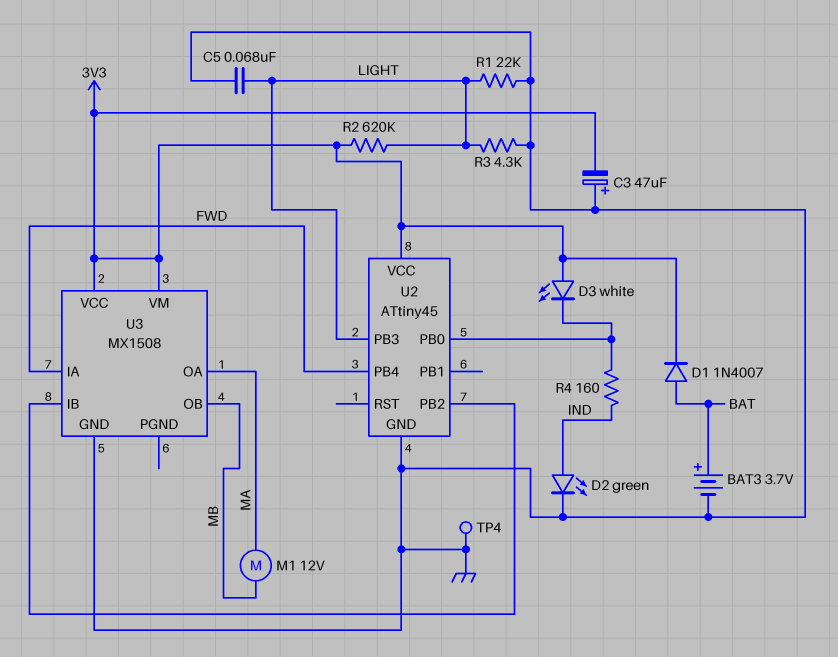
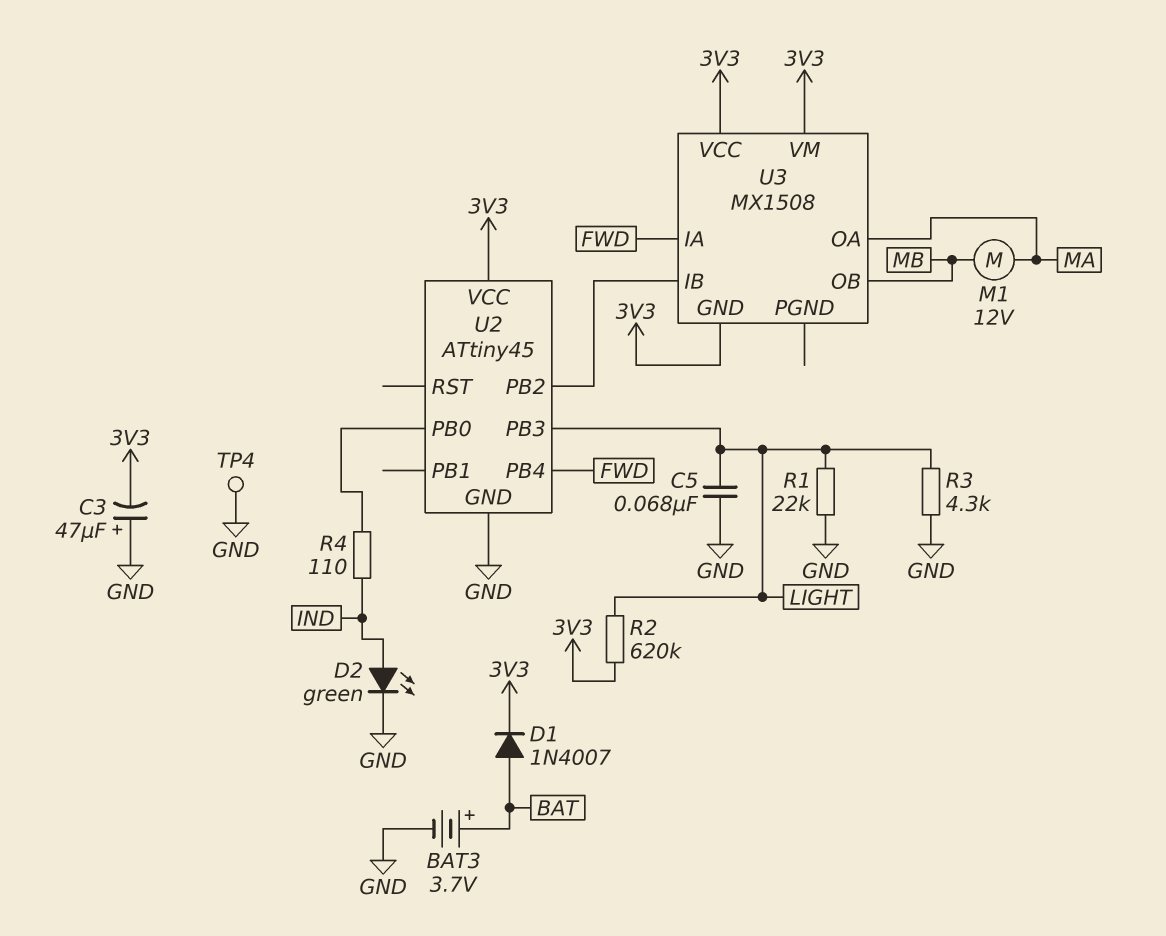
D3: LED white (A 3V3, K U2/PB0) -> none
R4: 160 (IND, U2/PB0) -> 110 (IND, U2/PB0)
U3 pin GND: GND -> 3V3

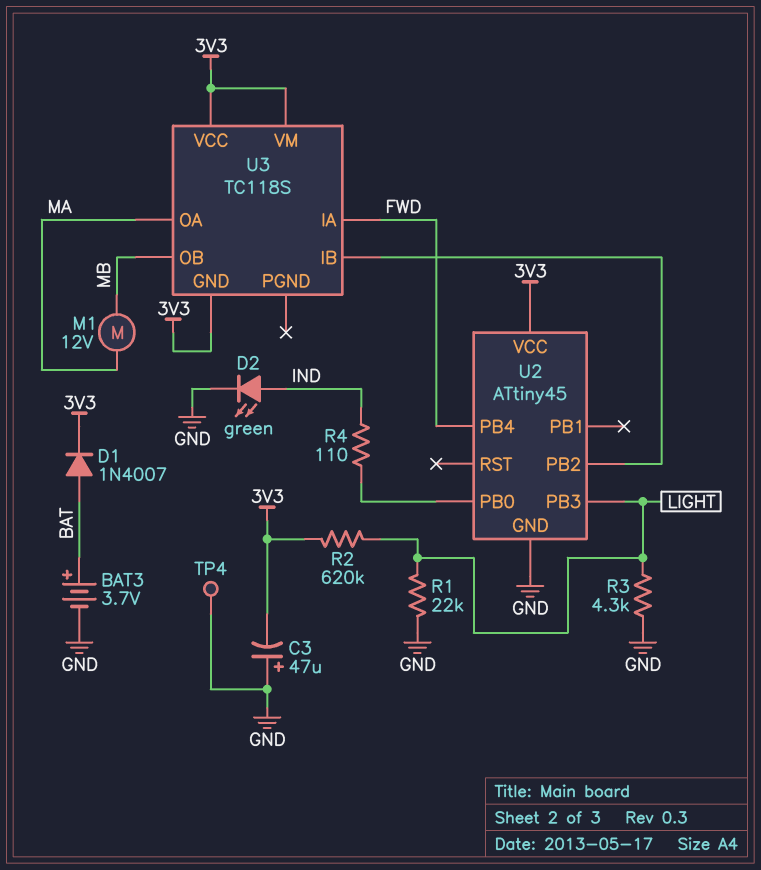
C5: 68nF (GND, LIGHT) -> none
U3: MX1508 -> TC118S

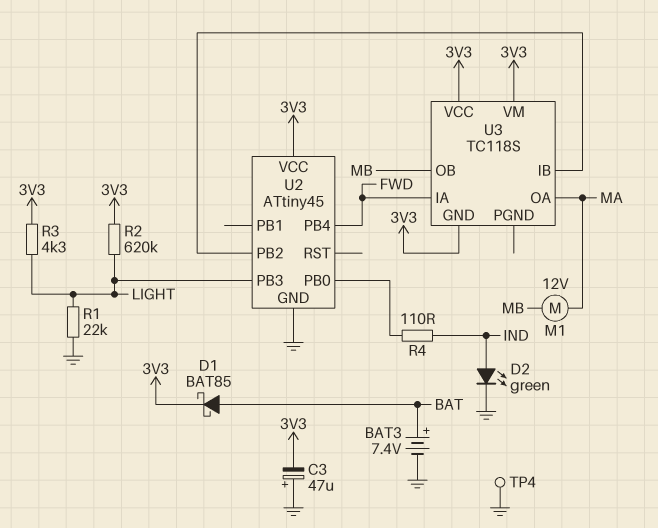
BAT3: 3.7V (plus BAT, minus GND) -> 7.4V (plus BAT, minus GND)
D1: diode 1N4007 (A BAT, K 3V3) -> schottky BAT85 (A BAT, K 3V3)
R3: 4.3k (GND, LIGHT) -> 4.3k (3V3, LIGHT)

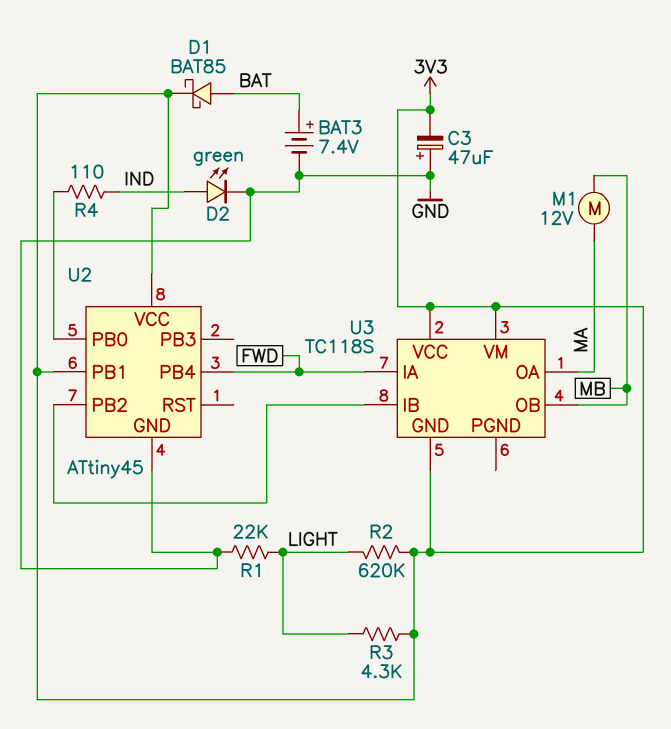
TP4: test point (GND) -> none
U2 pin PB1: none -> 3V3
U2 pin PB3: LIGHT -> none

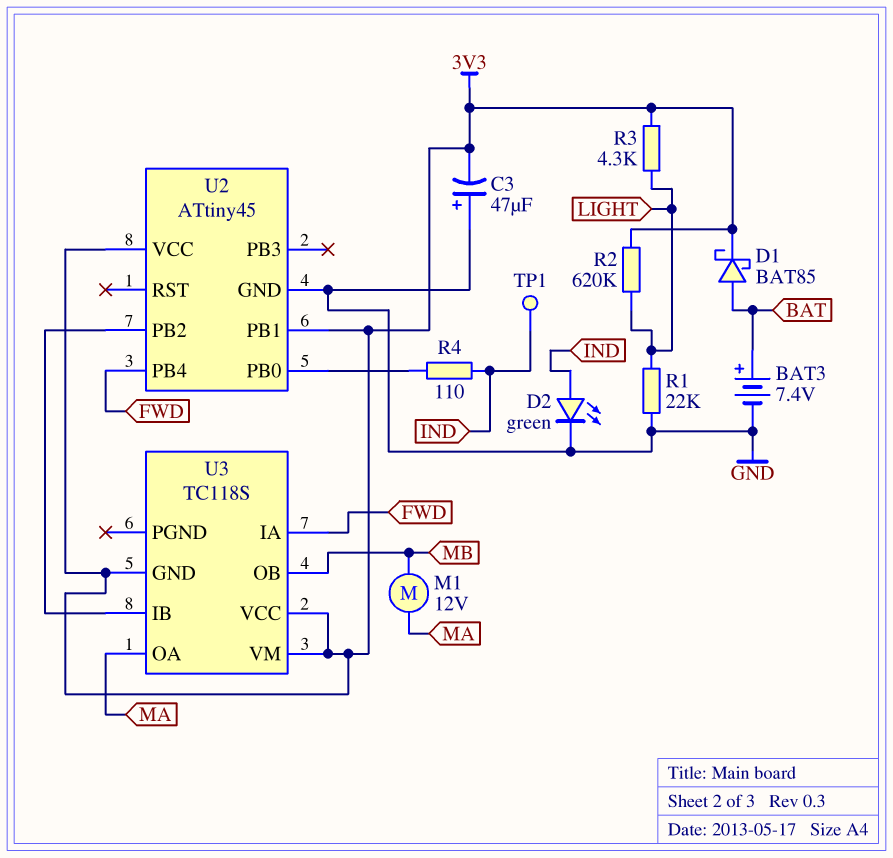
TP1: none -> test point (IND)

